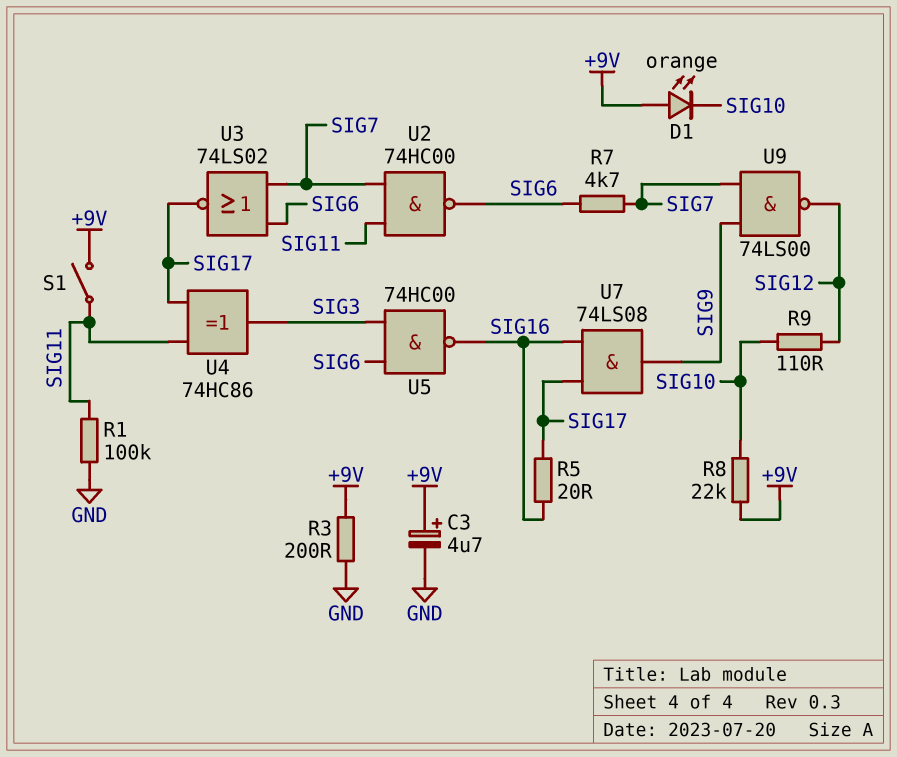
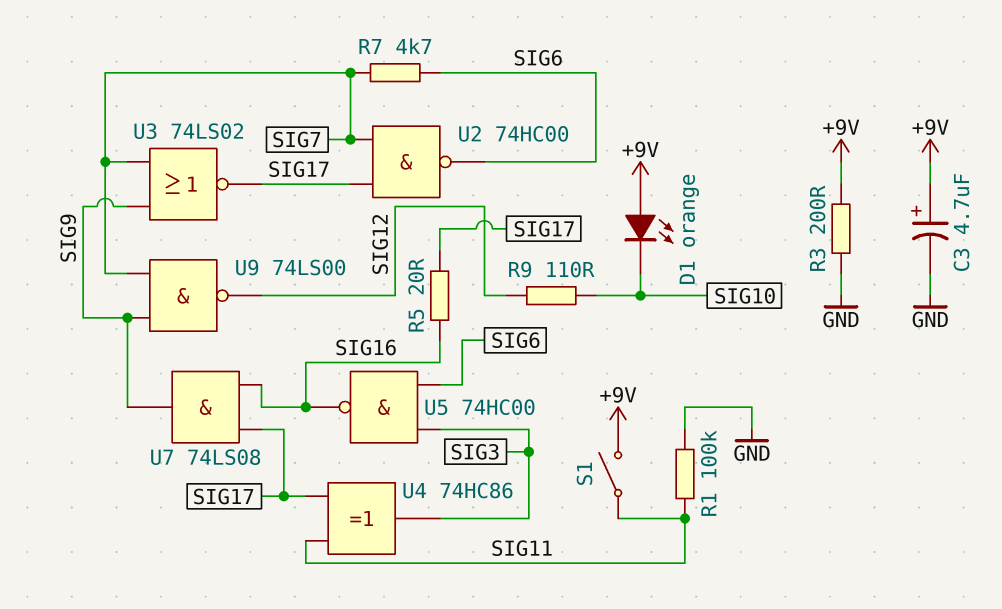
R8: 22k (+9V, SIG10) -> none
U2: NAND 74HC00 (in SIG7, in SIG11, out SIG6) -> NAND 74HC00 (in SIG7, in SIG17, out SIG6)
U3: NOR 74LS02 (in SIG6, in SIG7, out SIG17) -> NOR 74LS02 (in SIG7, in SIG9, out SIG17)

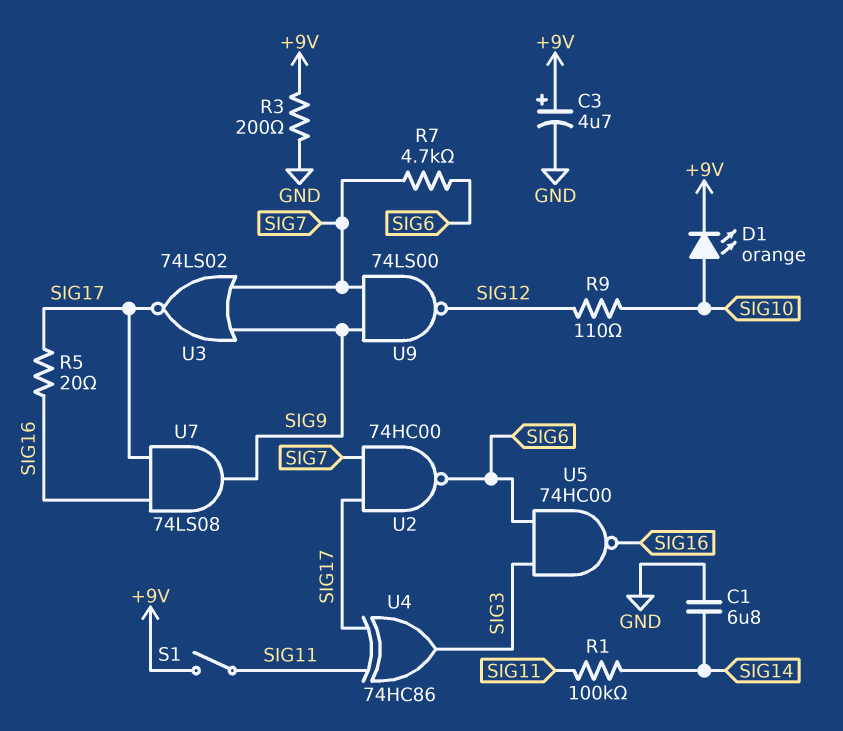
C1: none -> 6.8uF (GND, SIG14)
D1: LED orange (A +9V, K SIG10) -> LED orange (A SIG10, K +9V)
R1: 100k (GND, SIG11) -> 100k (SIG11, SIG14)

